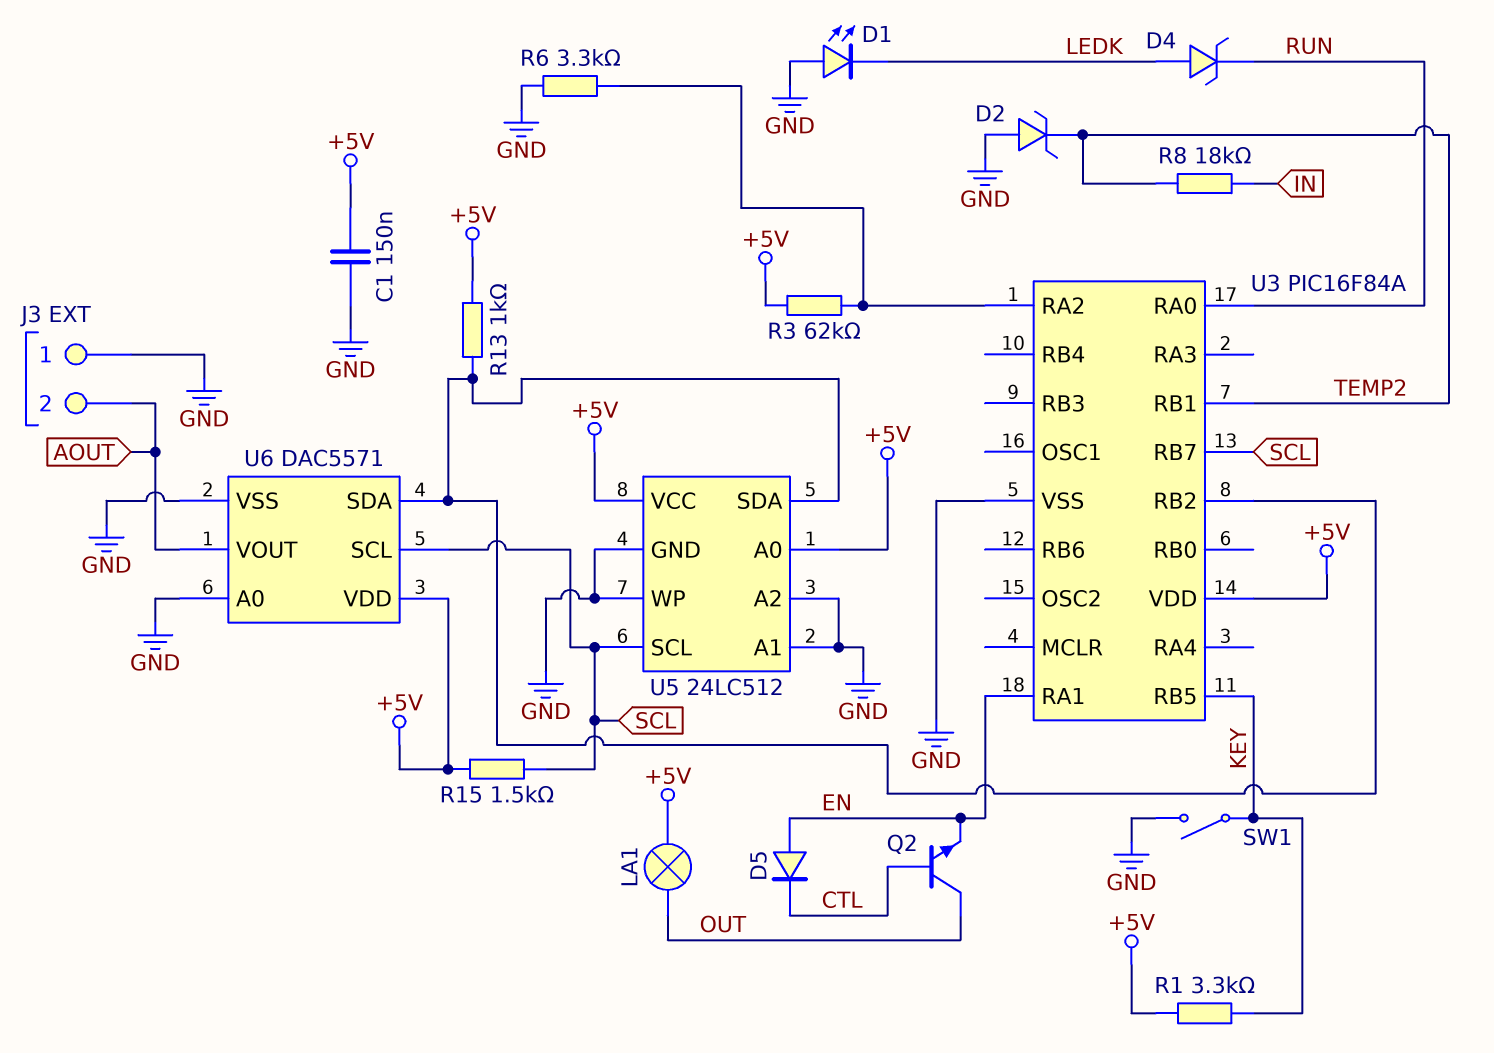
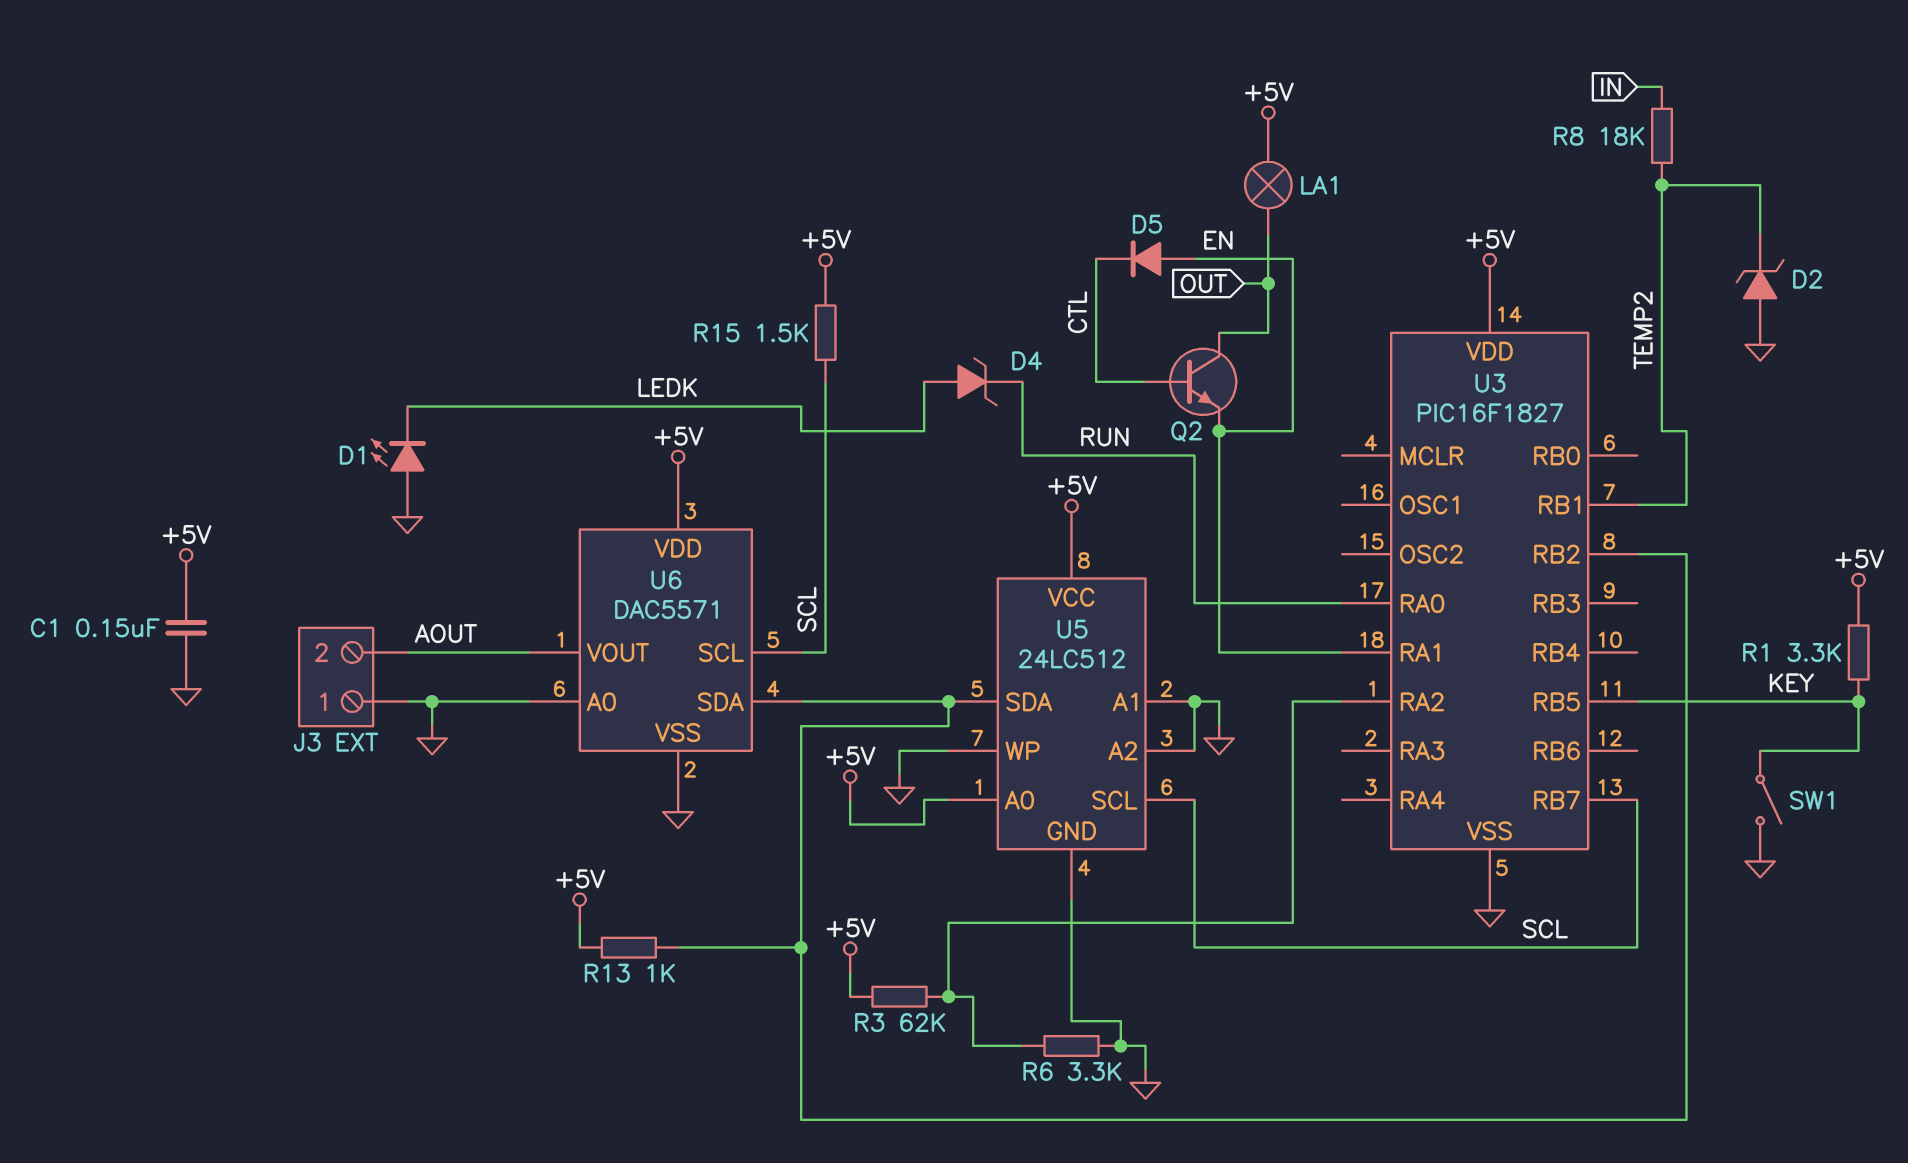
U3: PIC16F84A -> PIC16F1827

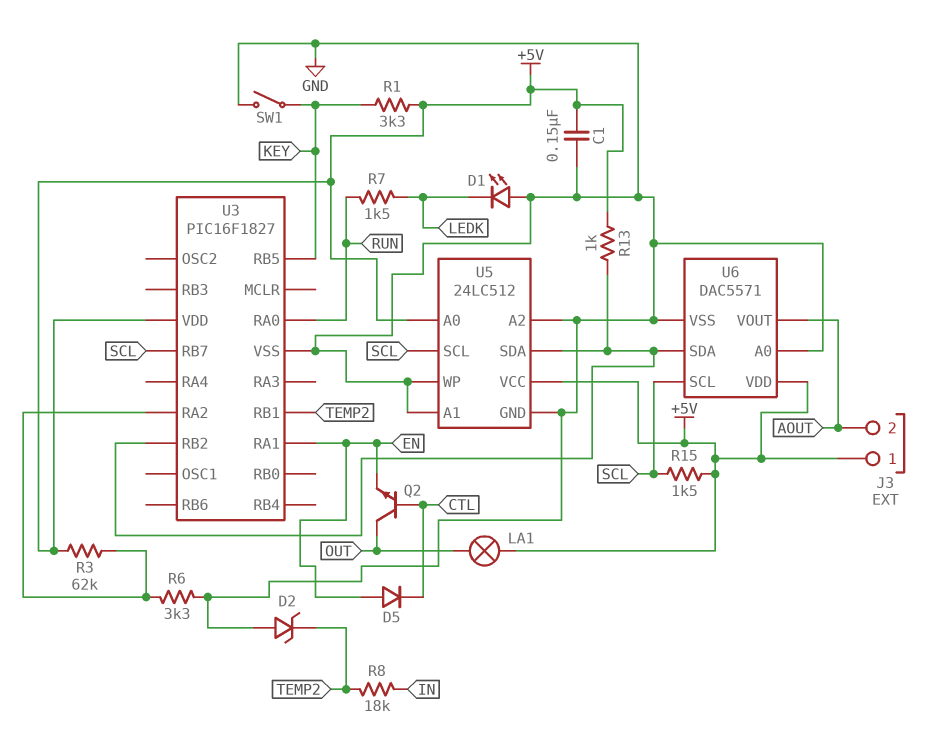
D4: zener (A LEDK, K RUN) -> none
J3 pin 1: GND -> +5V
R7: none -> 1.5k (LEDK, RUN)

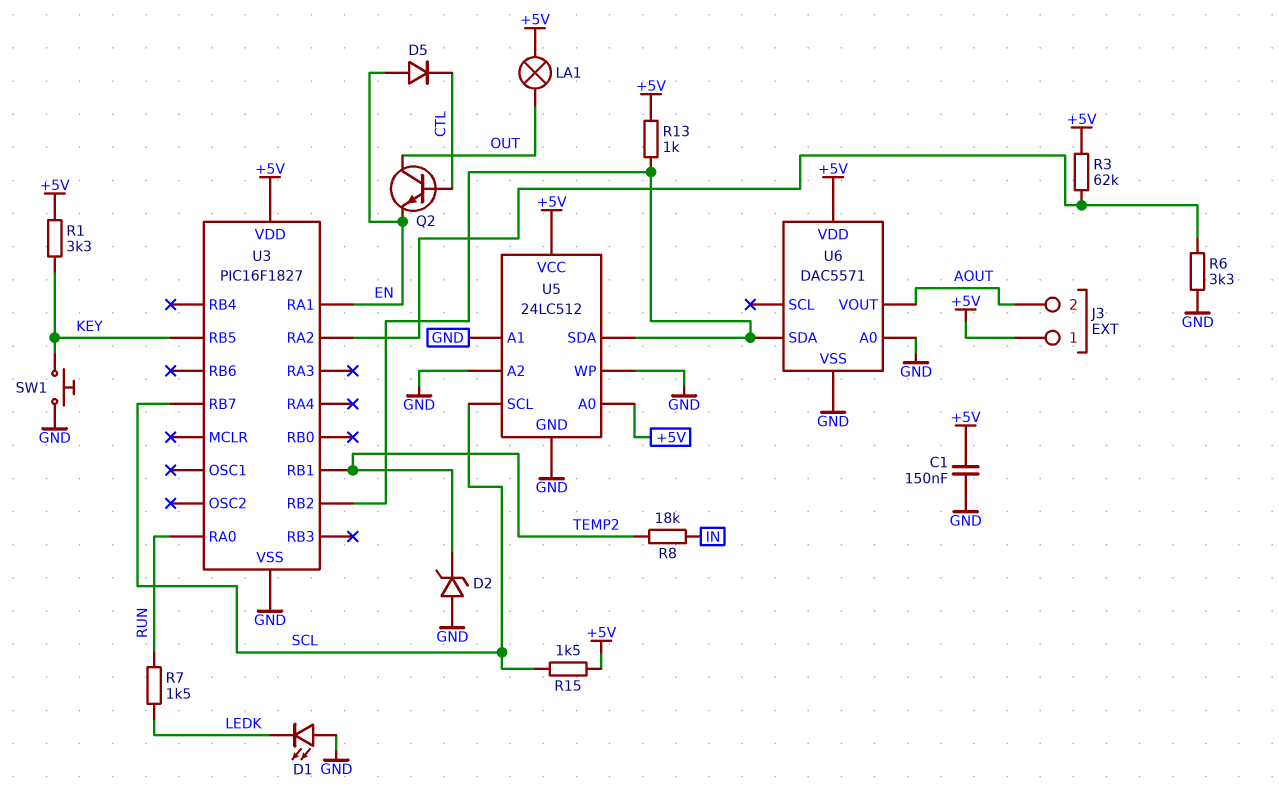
SW1: switch (GND, KEY) -> button (GND, KEY)
U6 pin SCL: SCL -> none

